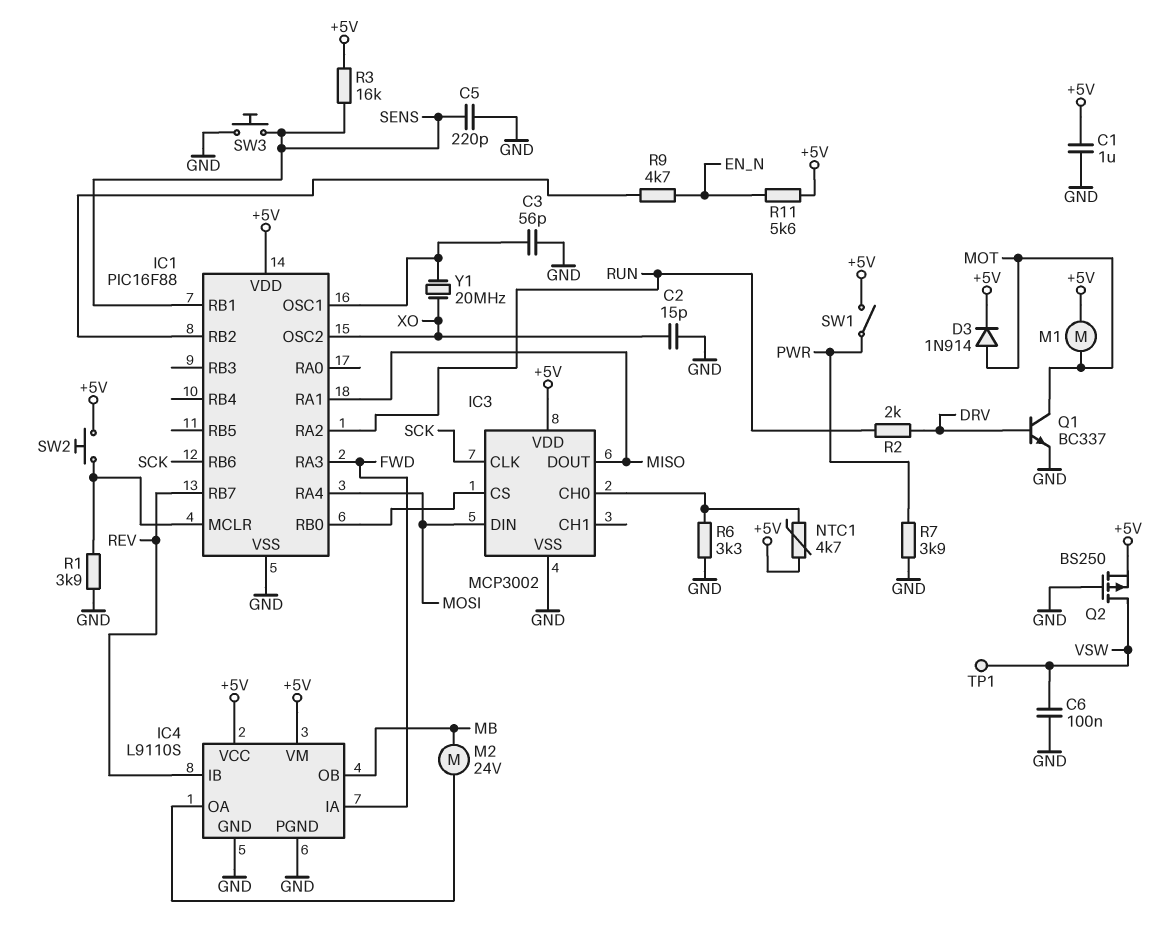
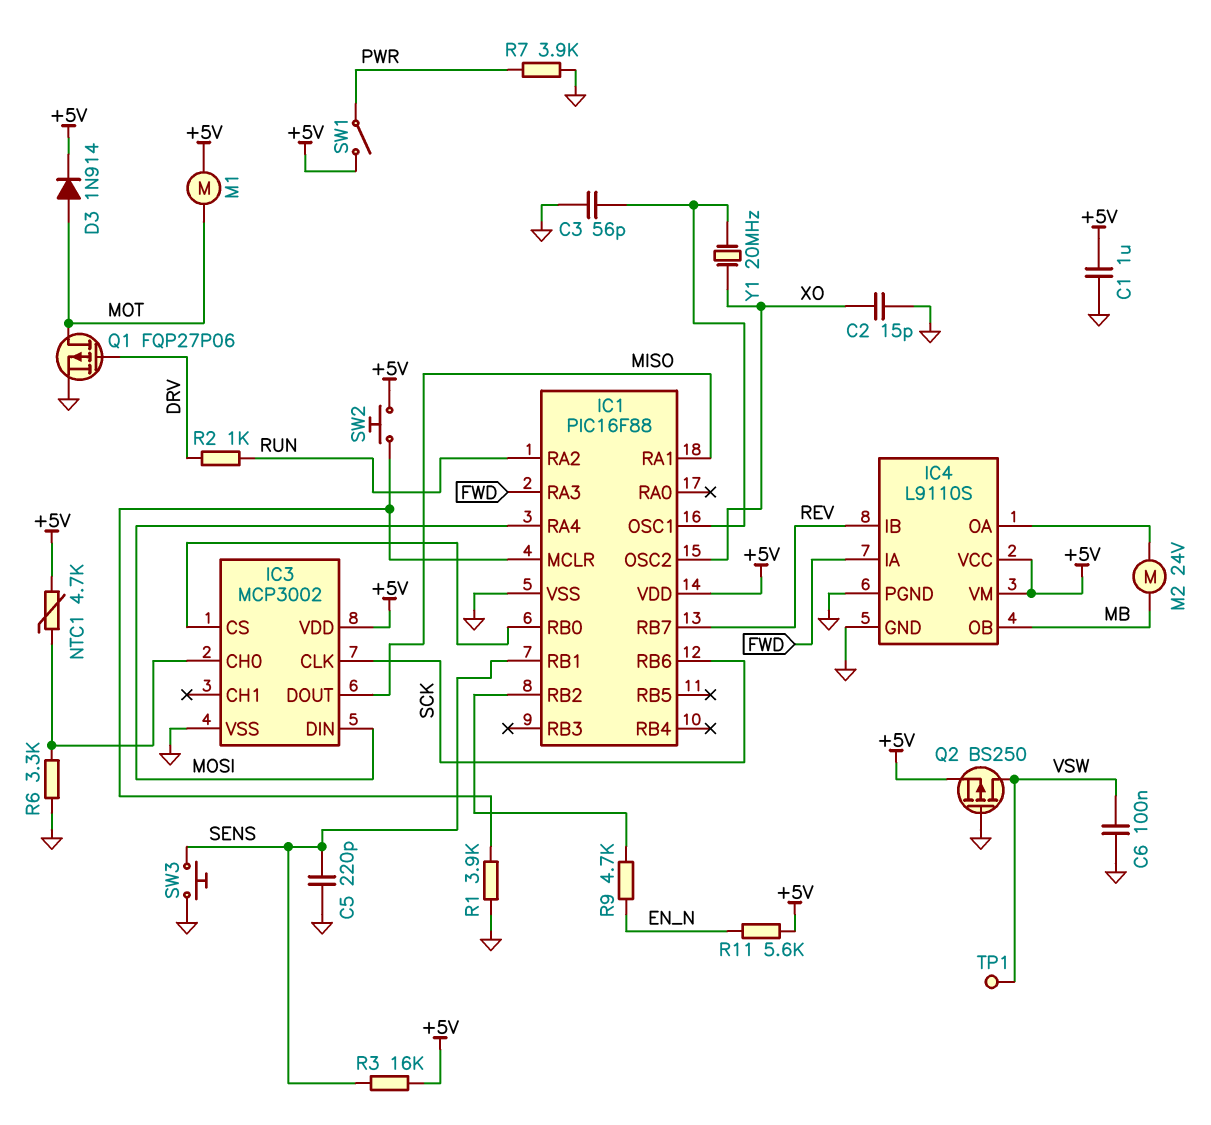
Q1: NPN BC337 (B DRV, C MOT, E GND) -> PMOS FQP27P06 (G DRV, D MOT, S GND)
R2: 2k (DRV, RUN) -> 1k (DRV, RUN)

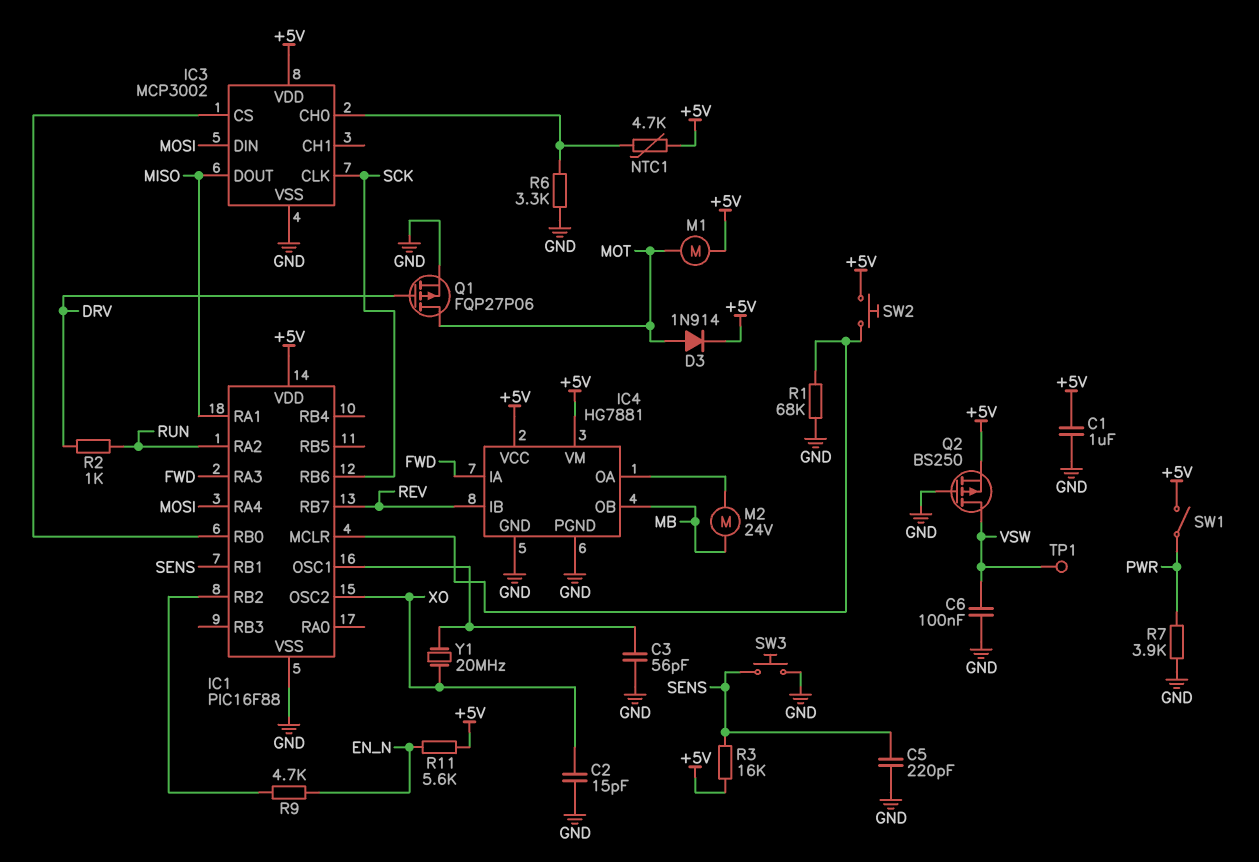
IC4: L9110S -> HG7881
R1: 3.9k (GND, IC1/MCLR) -> 68k (GND, IC1/MCLR)

